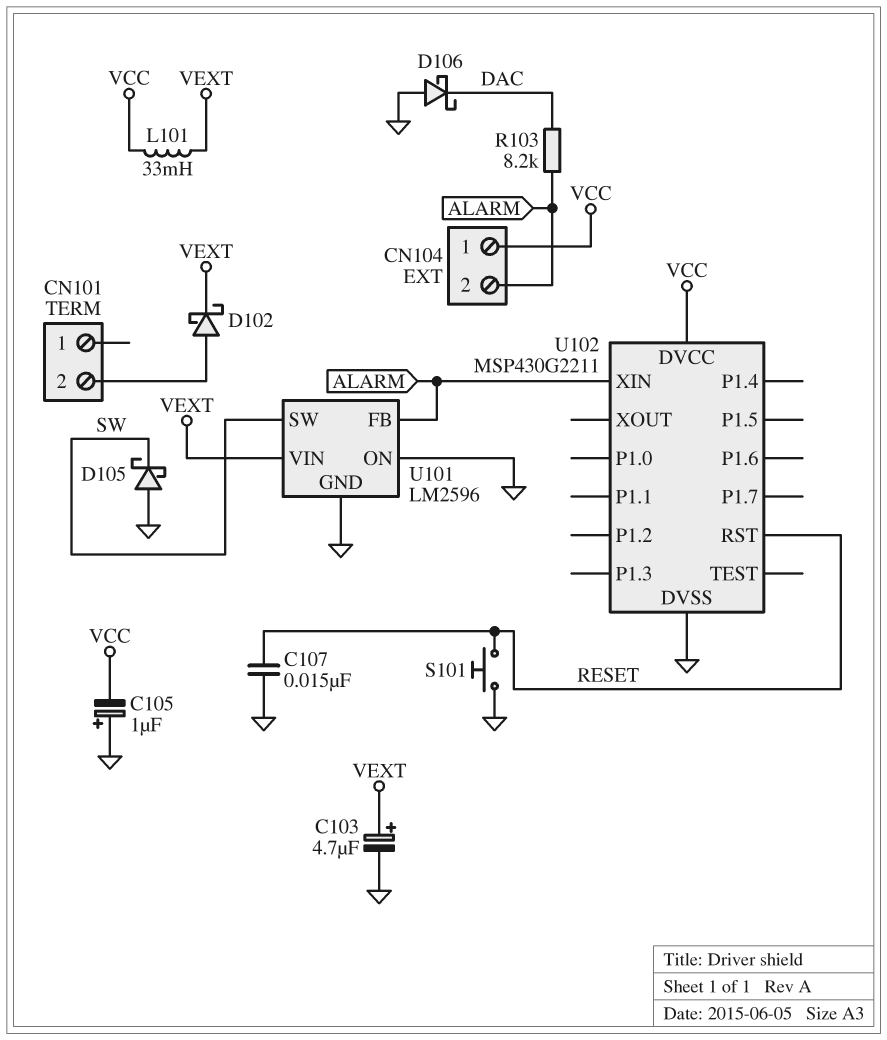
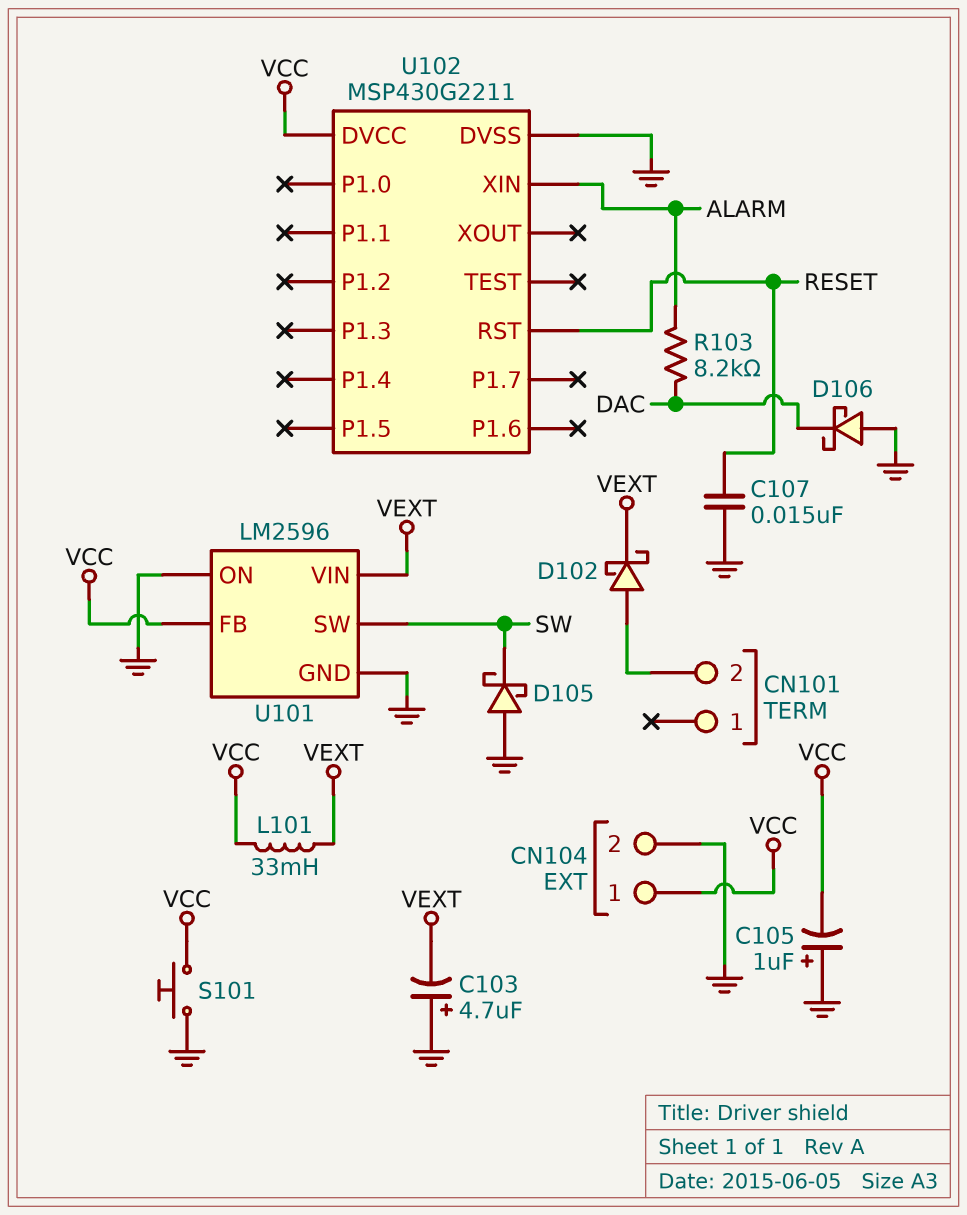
C103: 4.7uF (plus VEXT, minus GND) -> 4.7uF (plus GND, minus VEXT)
CN104 pin 2: ALARM -> GND
S101: button (GND, RESET) -> button (GND, VCC)
U101 pin FB: ALARM -> VCC

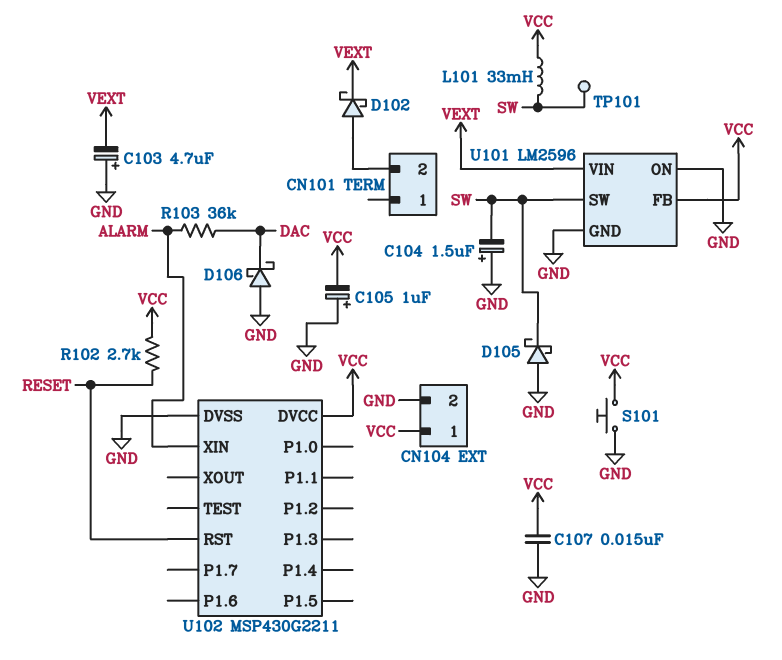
C104: none -> 1.5uF (plus GND, minus SW)
C107: 15nF (GND, RESET) -> 15nF (GND, VCC)
L101: 33mH (VCC, VEXT) -> 33mH (SW, VCC)
R102: none -> 2.7k (RESET, VCC)
R103: 8.2k (ALARM, DAC) -> 36k (ALARM, DAC)
TP101: none -> test point (SW)

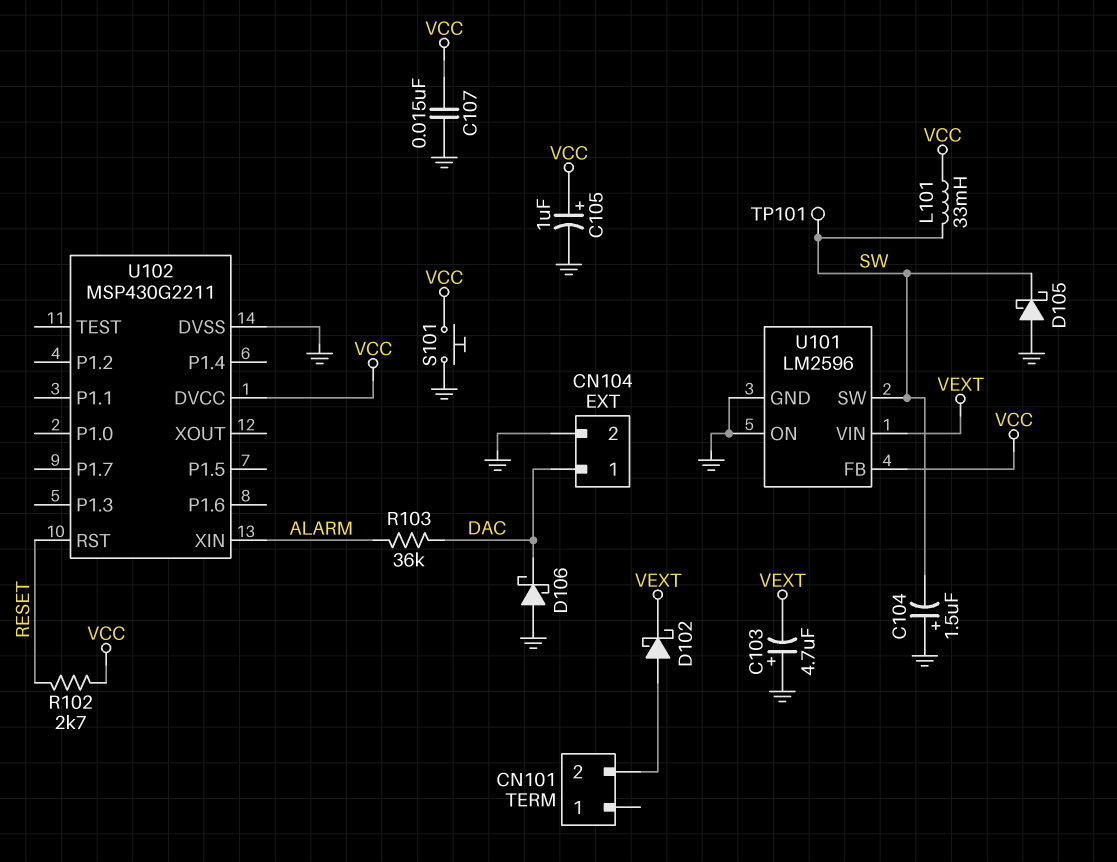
C105: 1uF (plus GND, minus VCC) -> 1uF (plus VCC, minus GND)
CN104 pin 1: VCC -> DAC

